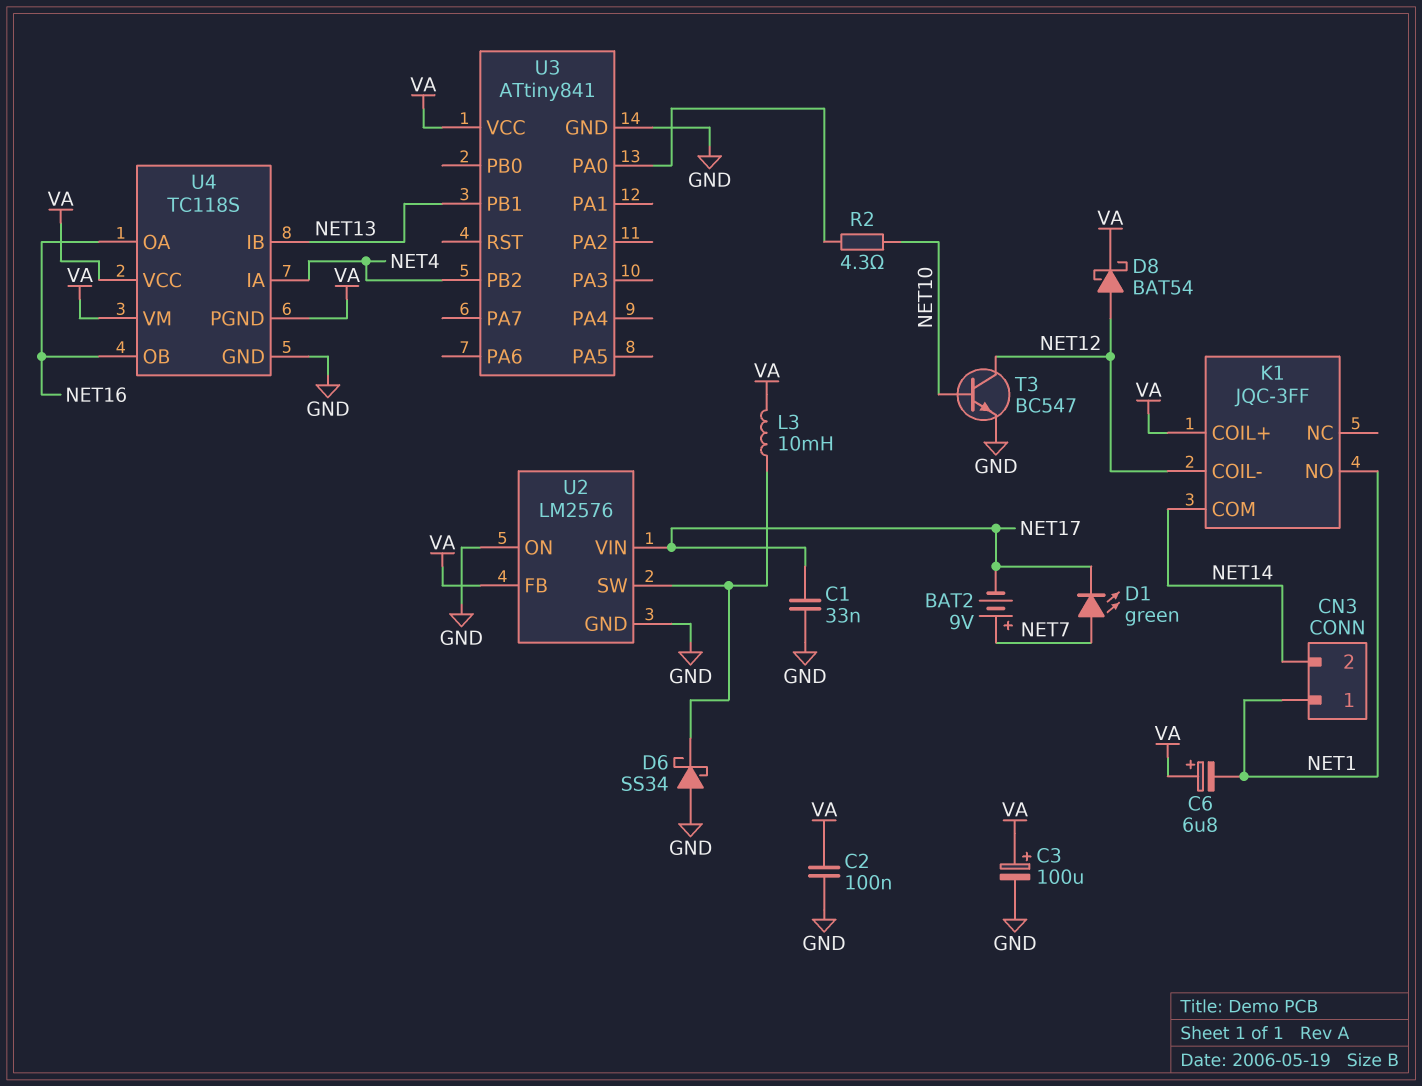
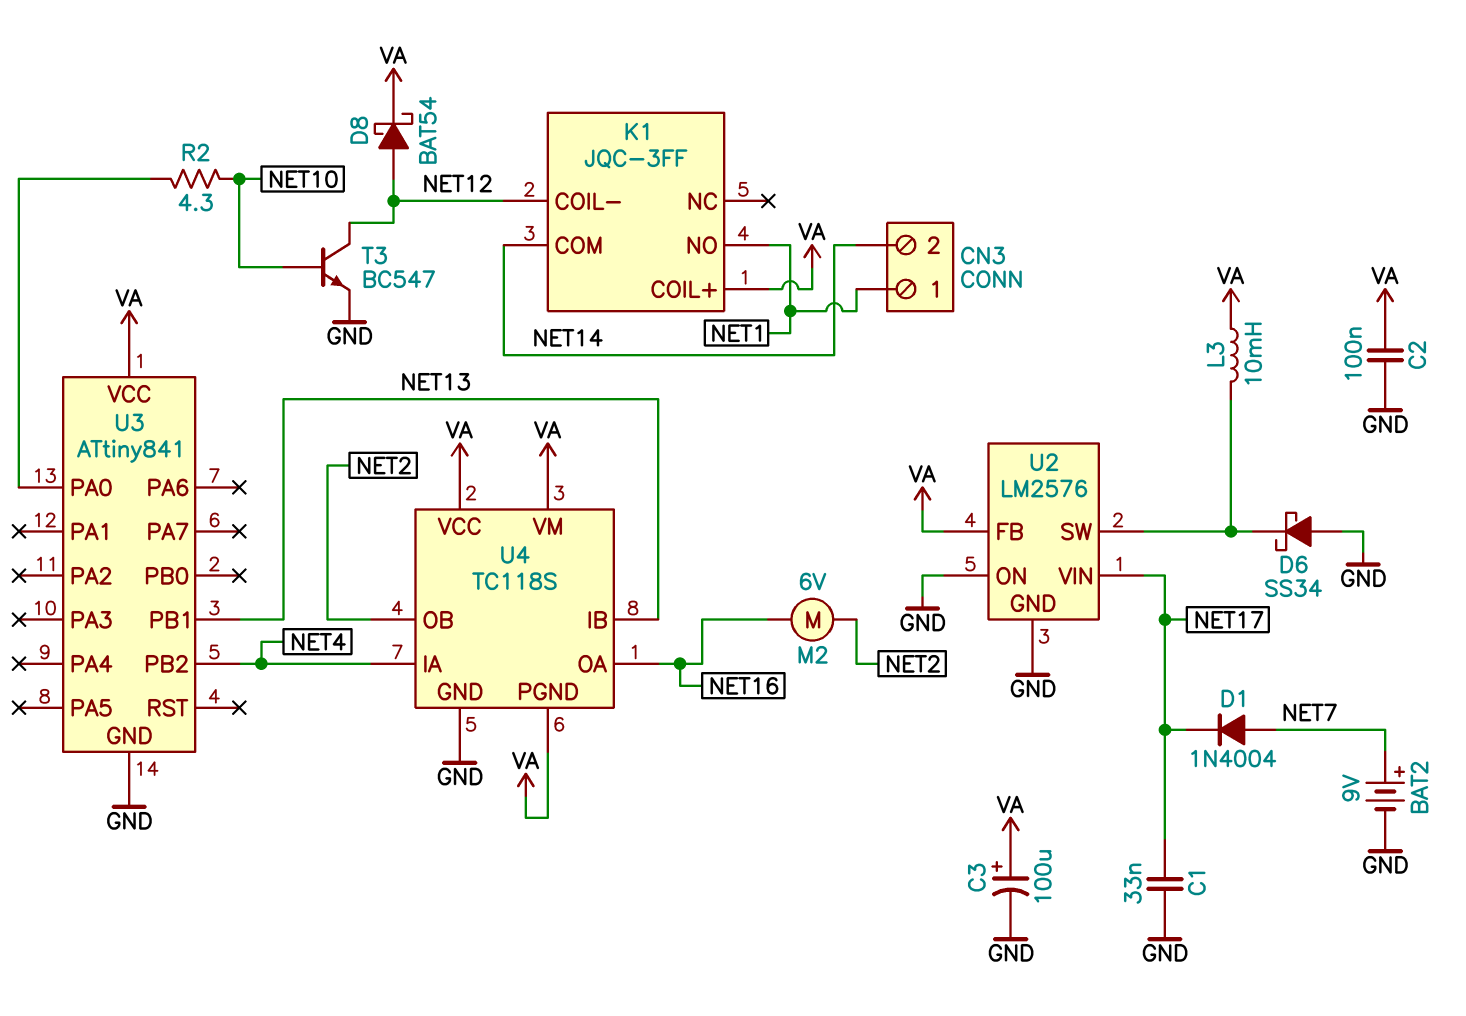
BAT2: 9V (plus NET7, minus NET17) -> 9V (plus NET7, minus GND)
C6: 6.8uF (plus VA, minus NET1) -> none
D1: LED green (A NET7, K NET17) -> diode 1N4004 (A NET7, K NET17)
M2: none -> motor 6V (NET2, NET16)
U4 pin OB: NET16 -> NET2

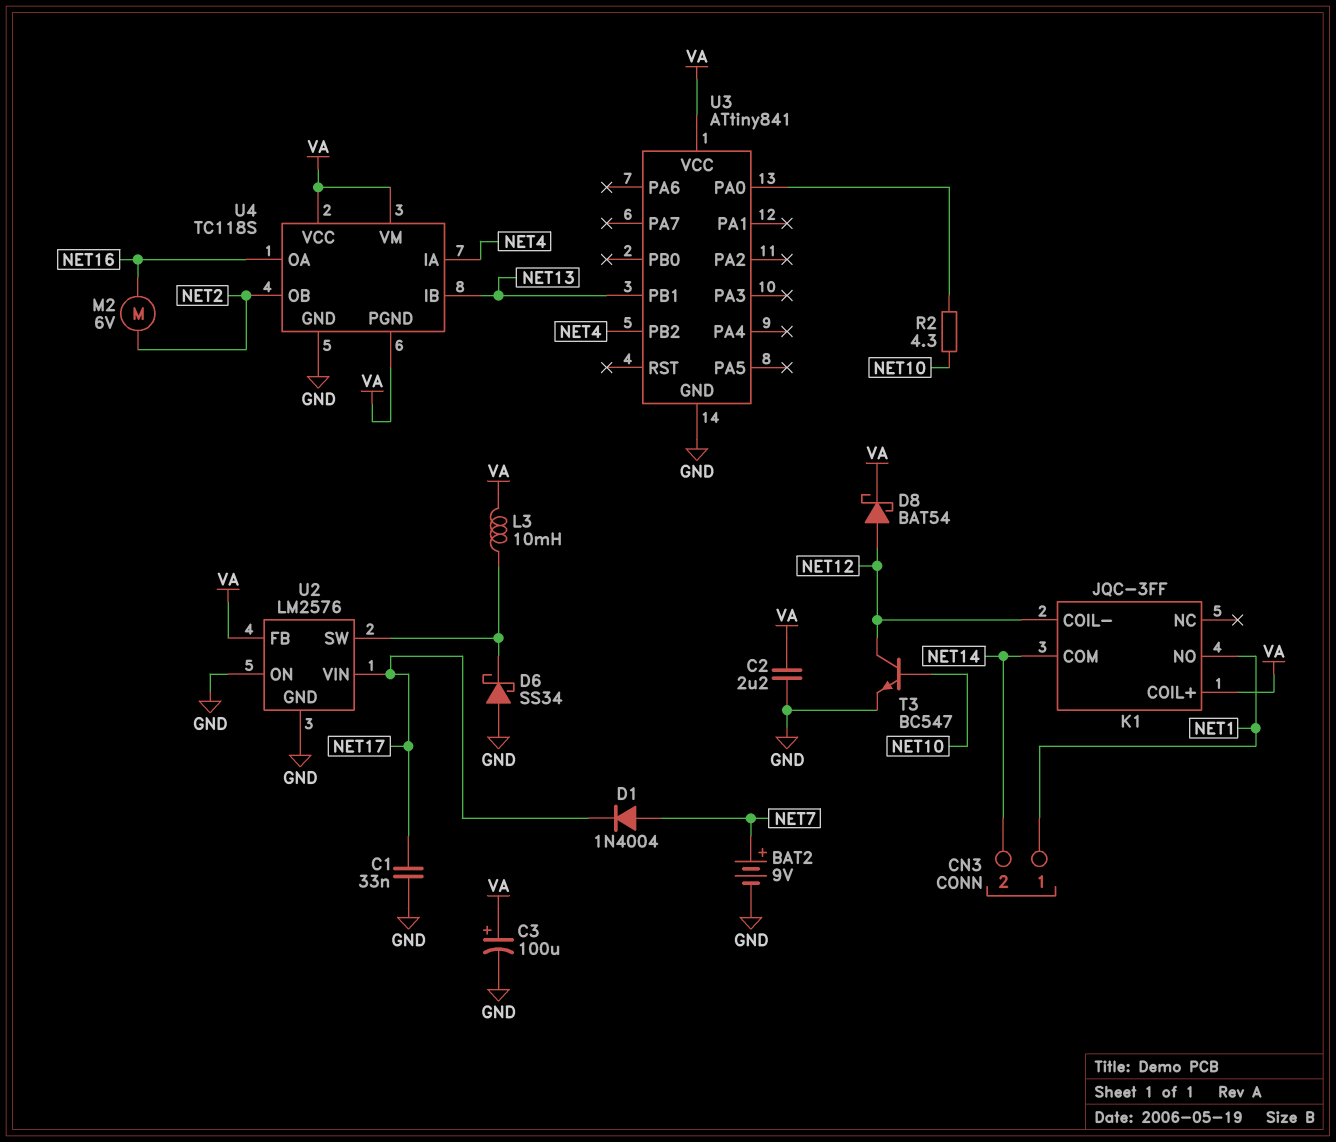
C2: 100nF (GND, VA) -> 2.2uF (GND, VA)

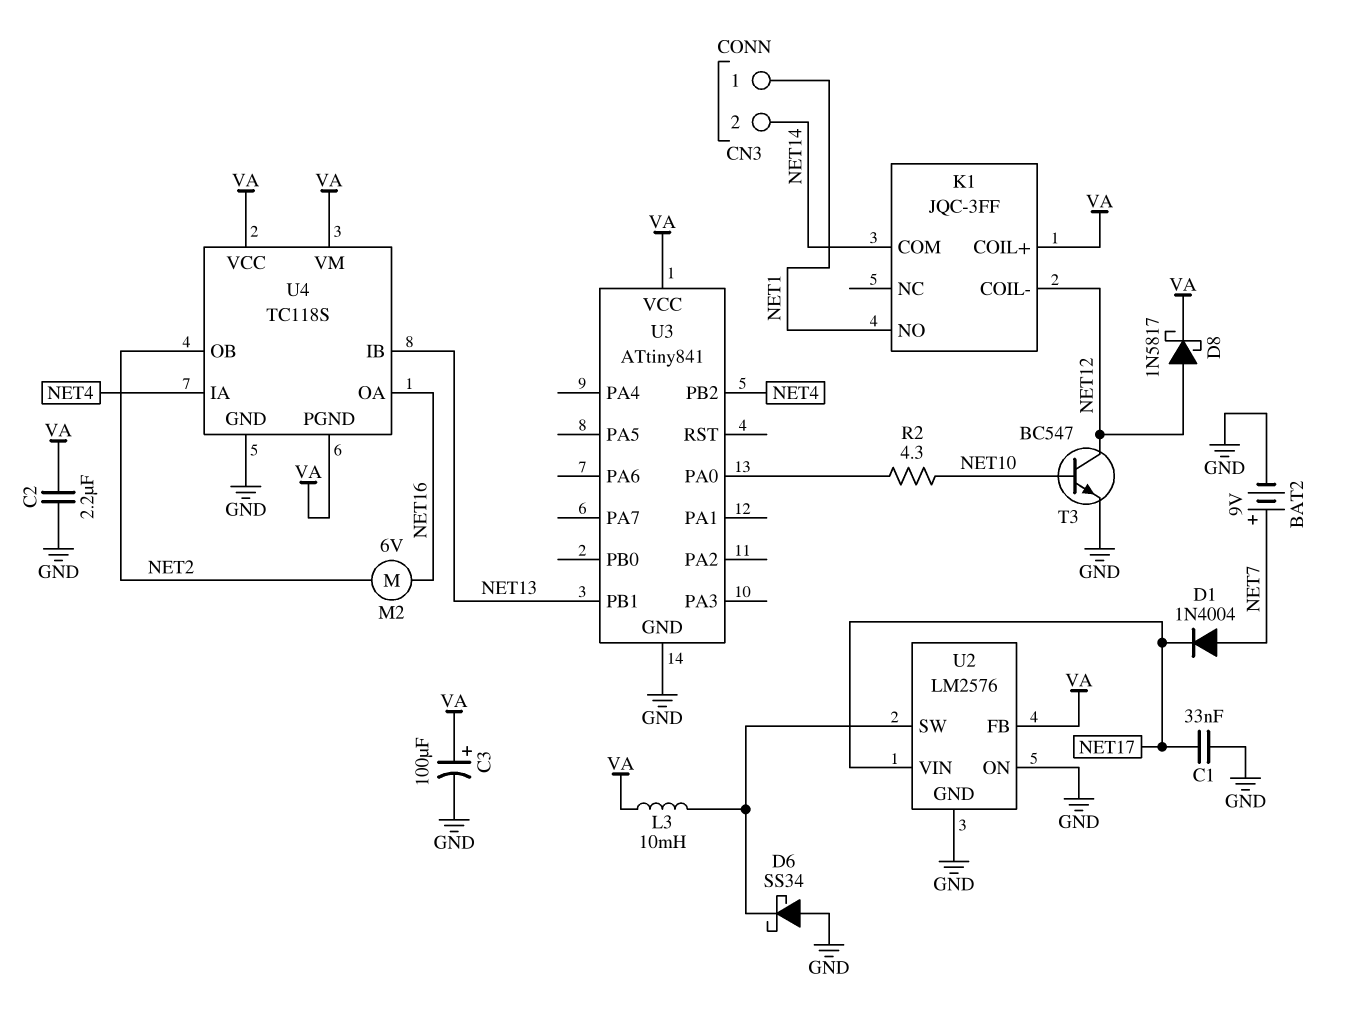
D8: schottky BAT54 (A NET12, K VA) -> schottky 1N5817 (A NET12, K VA)

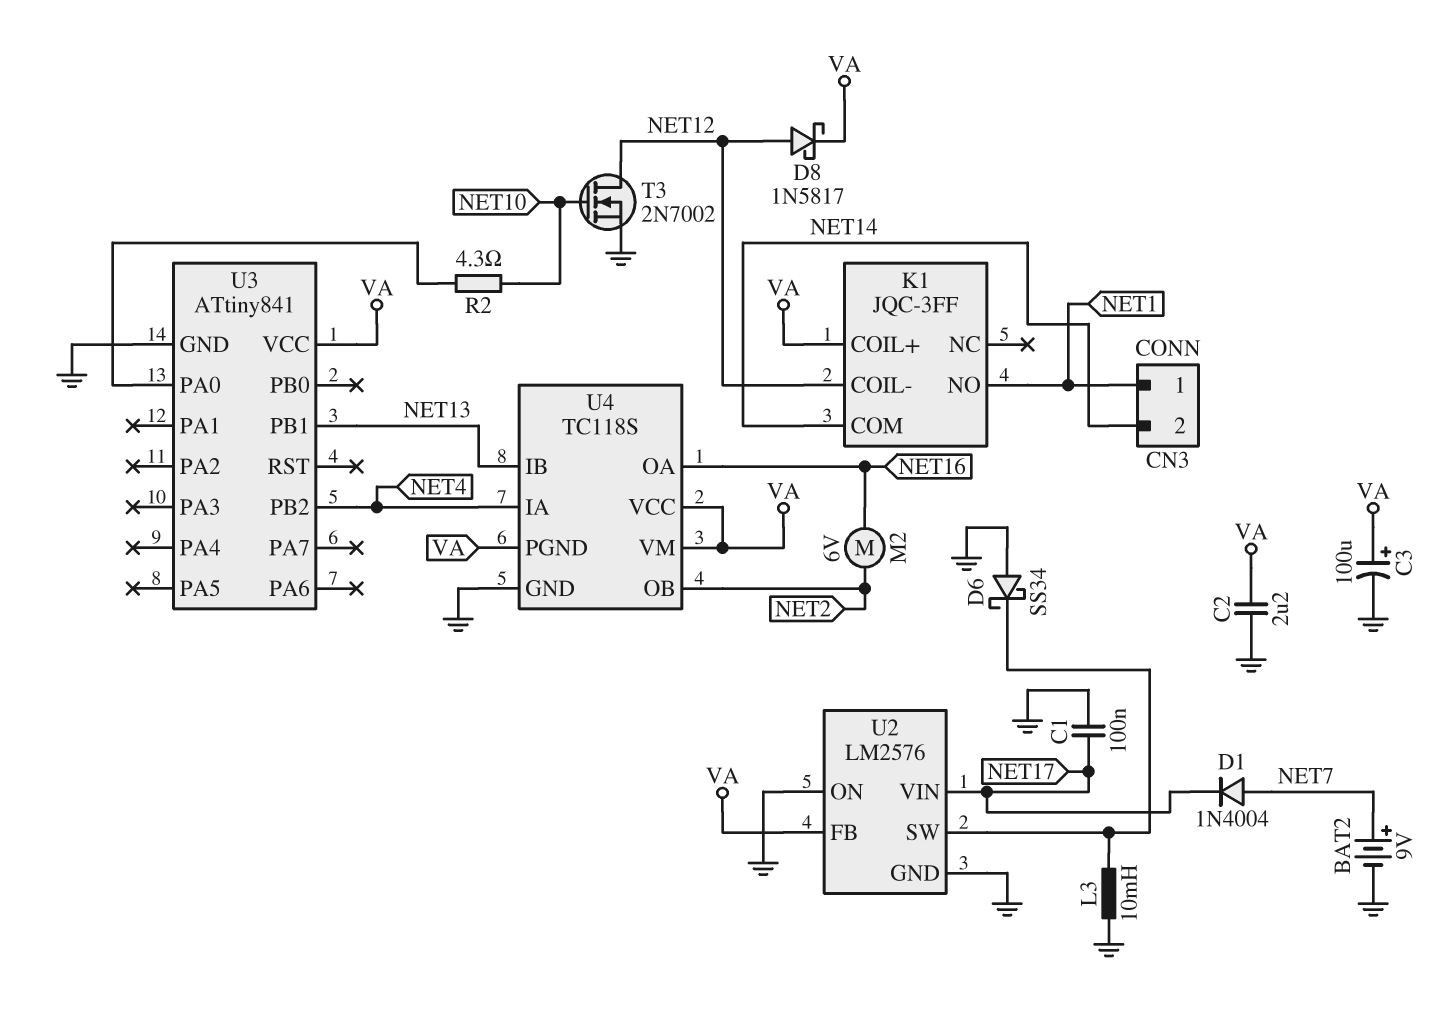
C1: 33nF (GND, NET17) -> 100nF (GND, NET17)
L3: 10mH (U2/SW, VA) -> 10mH (GND, U2/SW)
T3: NPN BC547 (B NET10, C NET12, E GND) -> NMOS 2N7002 (G NET10, D NET12, S GND)

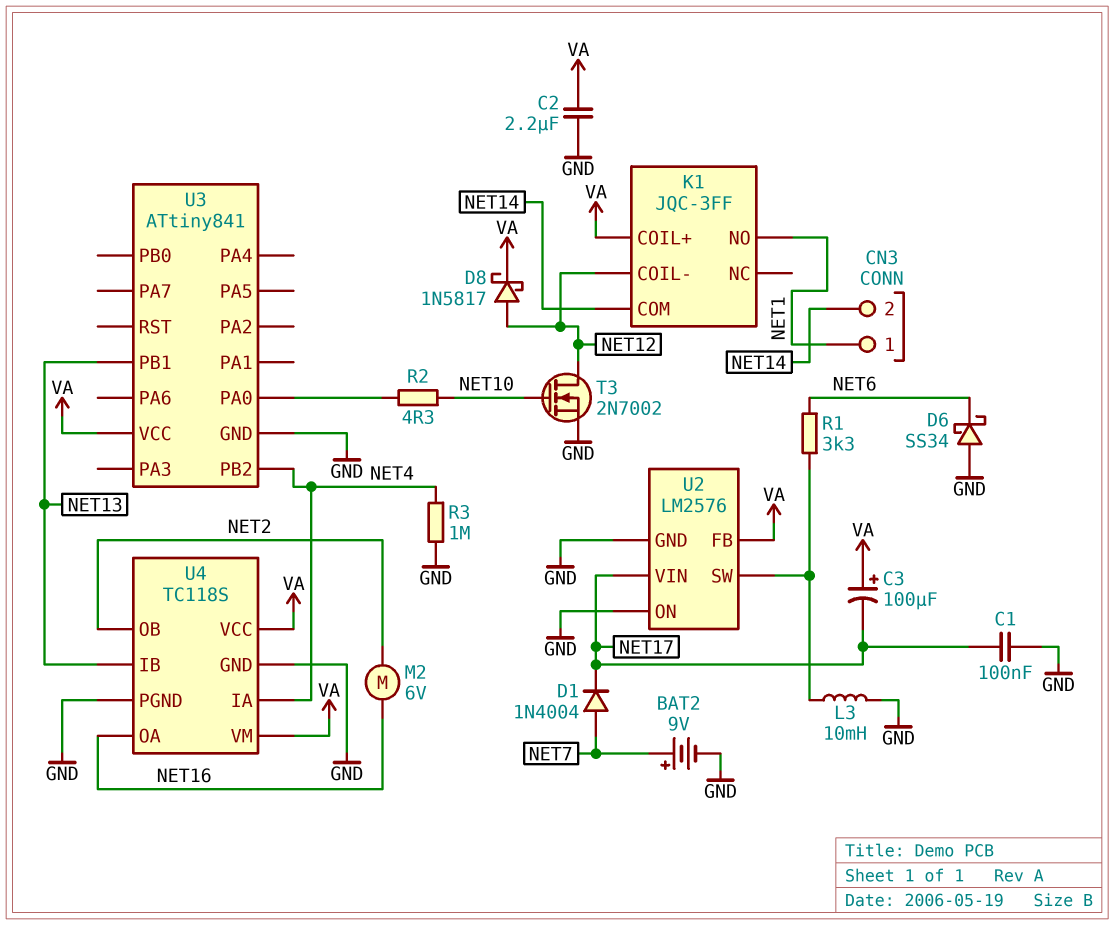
C3: 100uF (plus VA, minus GND) -> 100uF (plus VA, minus NET17)
D6: schottky SS34 (A GND, K U2/SW) -> schottky SS34 (A GND, K NET6)
R1: none -> 3.3k (NET6, U2/SW)
R3: none -> 1M (GND, NET4)
U4 pin PGND: VA -> GND

